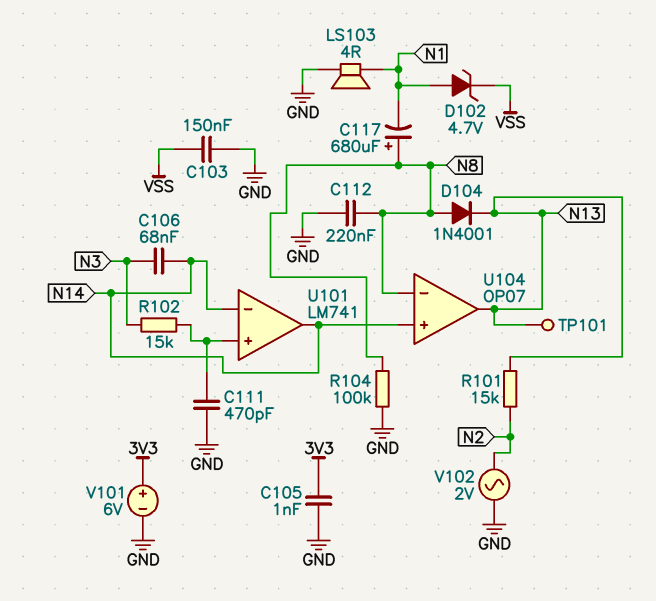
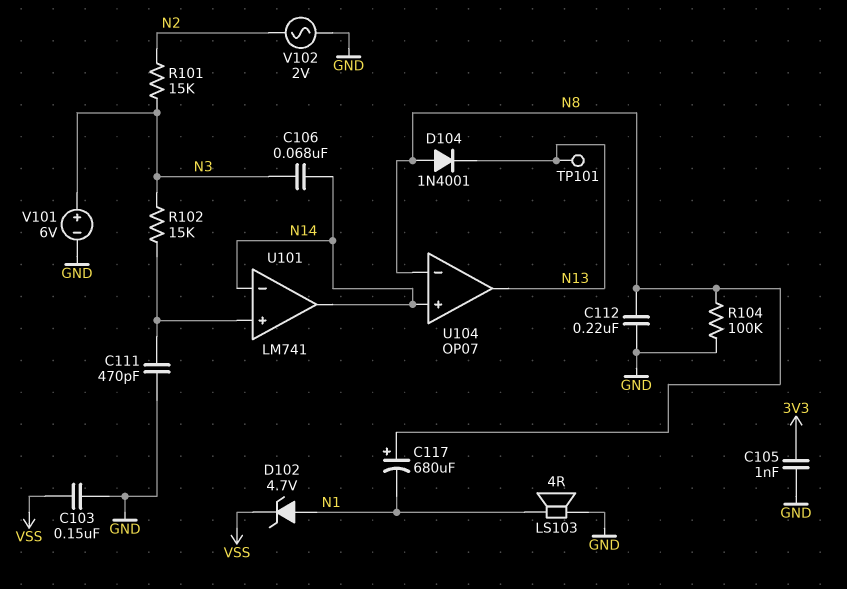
R101: 15k (N2, N13) -> 15k (N2, N3)
V101: 6V (plus 3V3, minus GND) -> 6V (plus N3, minus GND)

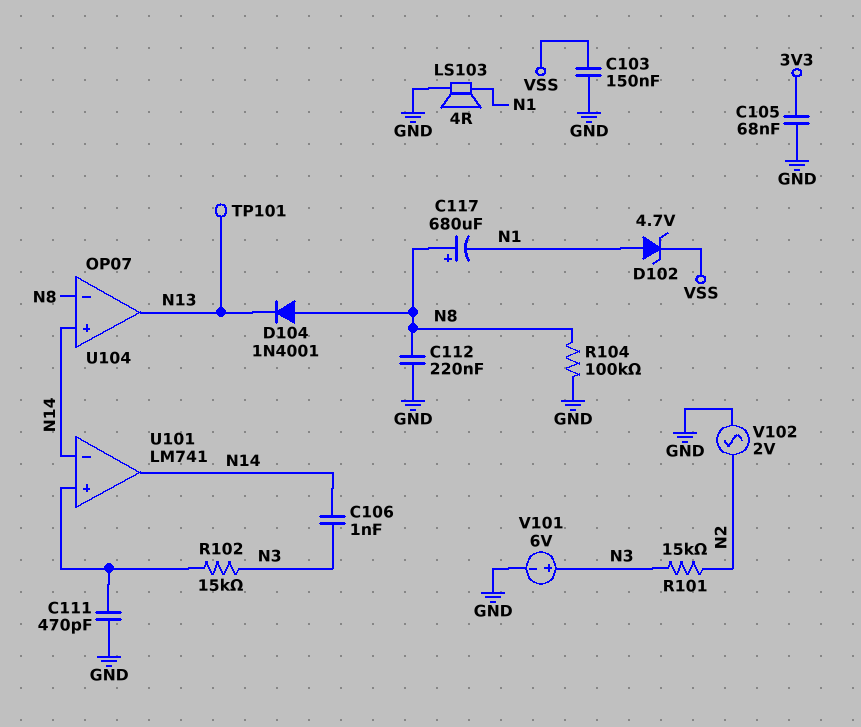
C105: 1nF (3V3, GND) -> 68nF (3V3, GND)
C106: 68nF (N3, N14) -> 1nF (N3, N14)

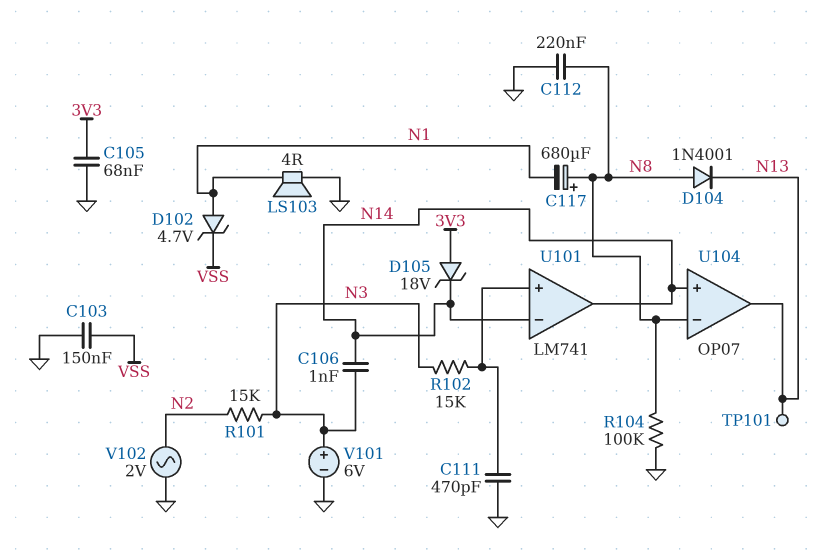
D105: none -> zener 18V (A 3V3, K N14)

